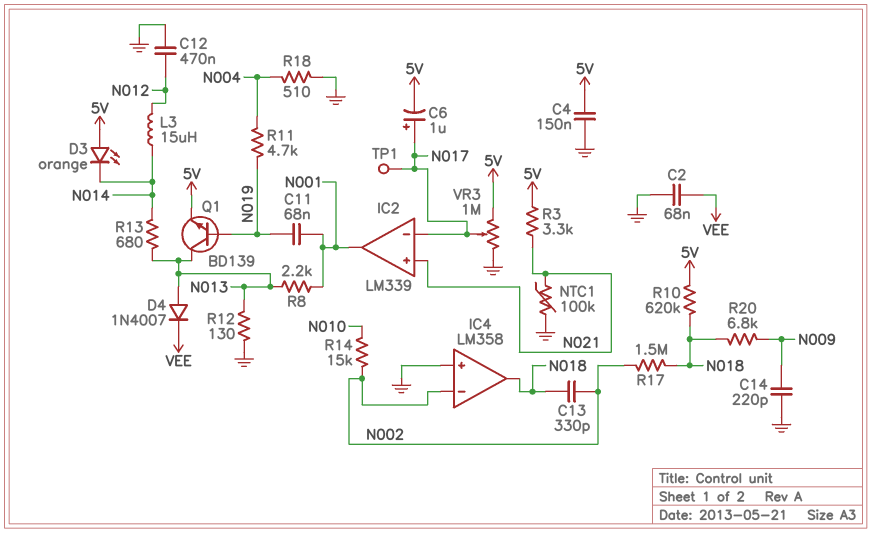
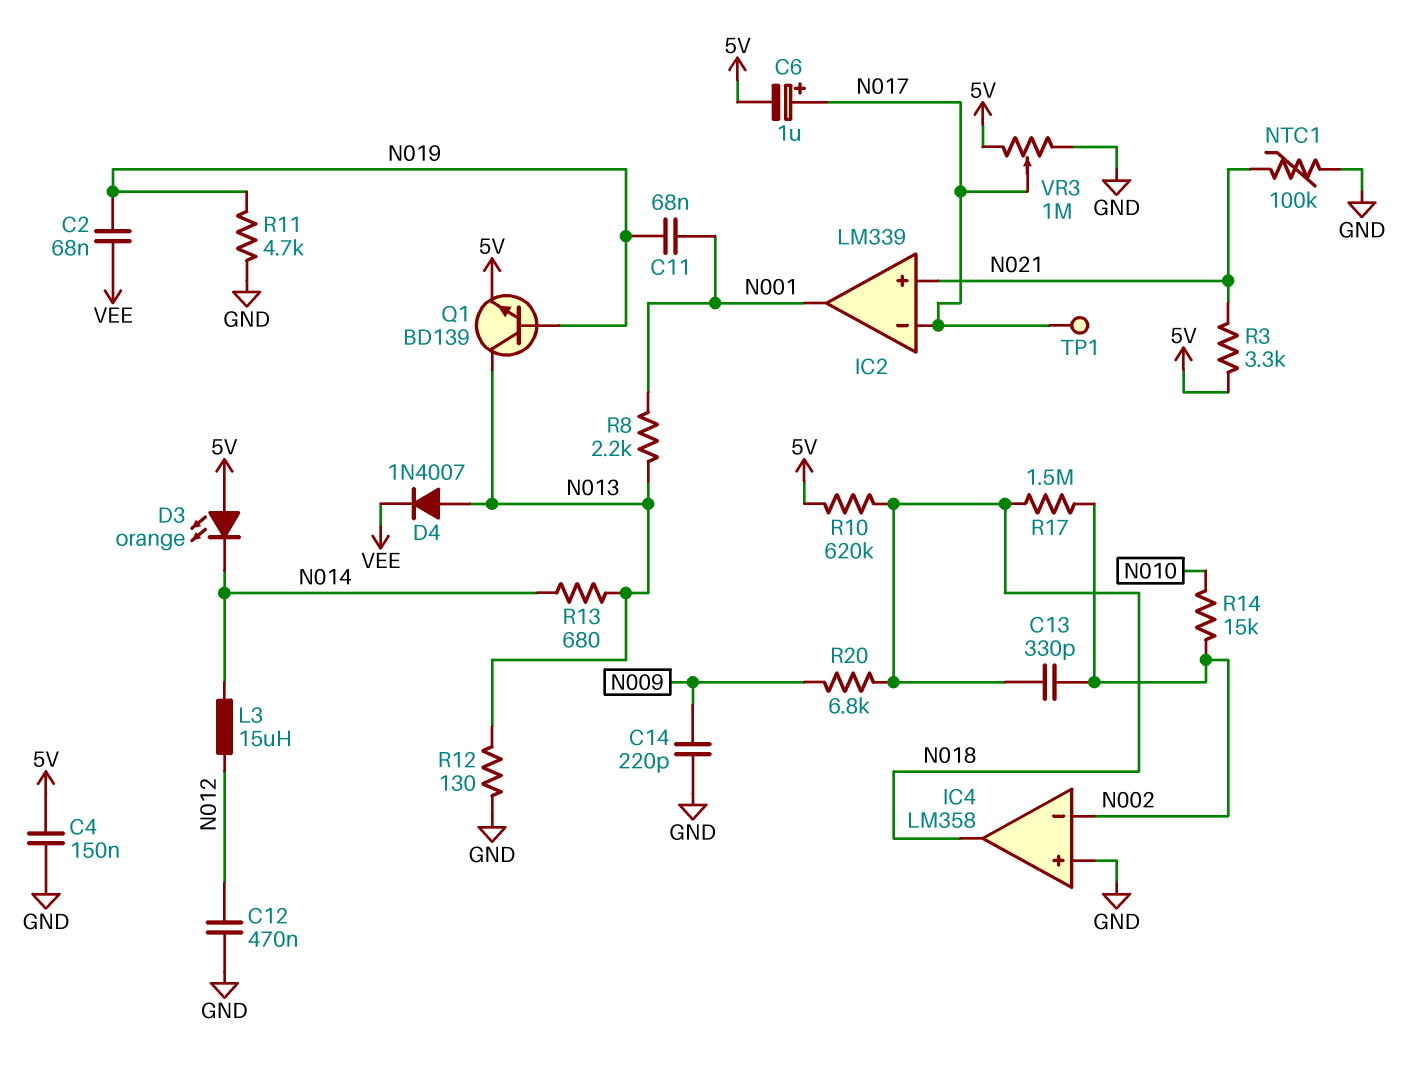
C2: 68nF (GND, VEE) -> 68nF (N019, VEE)
R11: 4.7k (N004, N019) -> 4.7k (GND, N019)
R18: 510 (GND, N004) -> none

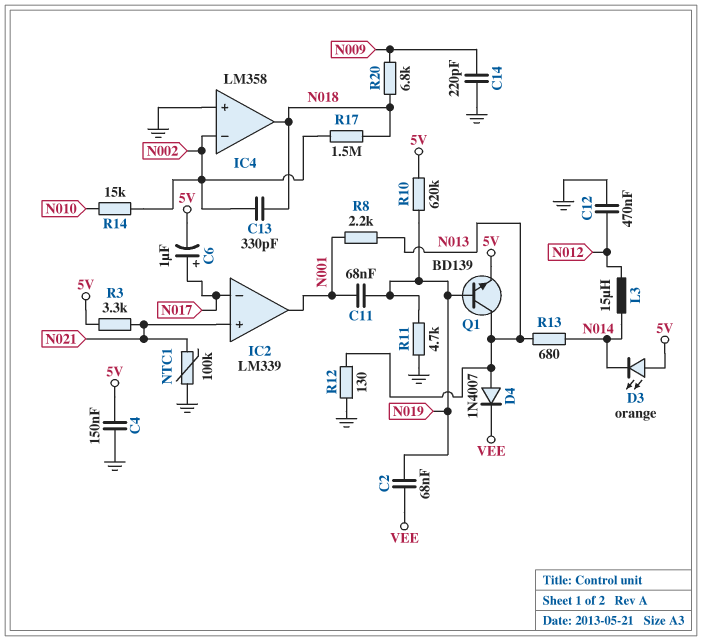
R10: 620k (5V, N018) -> 620k (5V, N019)
TP1: test point (N017) -> none
VR3: 1M (5V, GND, wiper N017) -> none

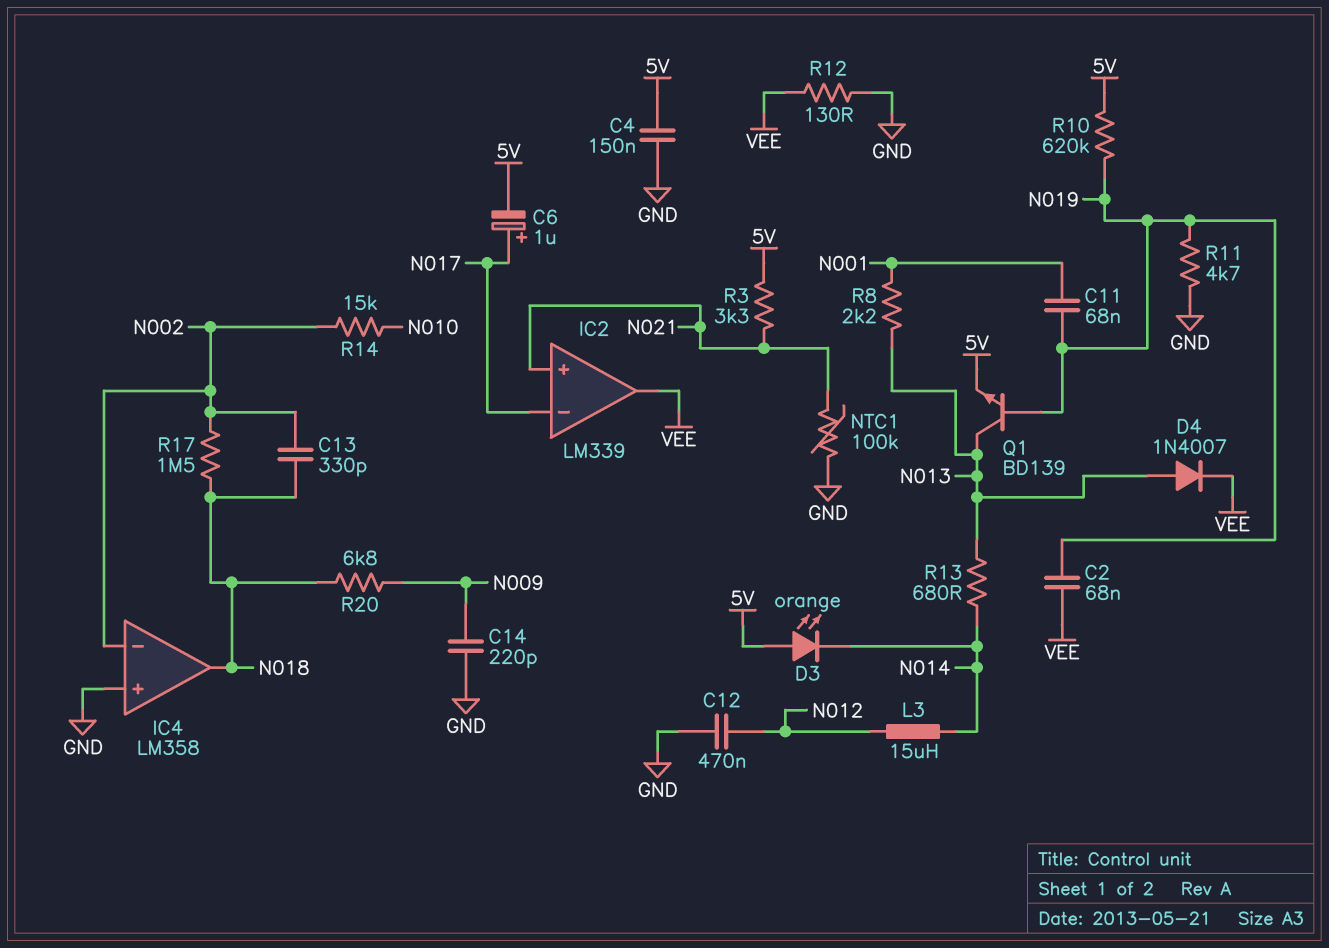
IC2 pin out: N001 -> VEE
R12: 130 (GND, N013) -> 130 (GND, VEE)

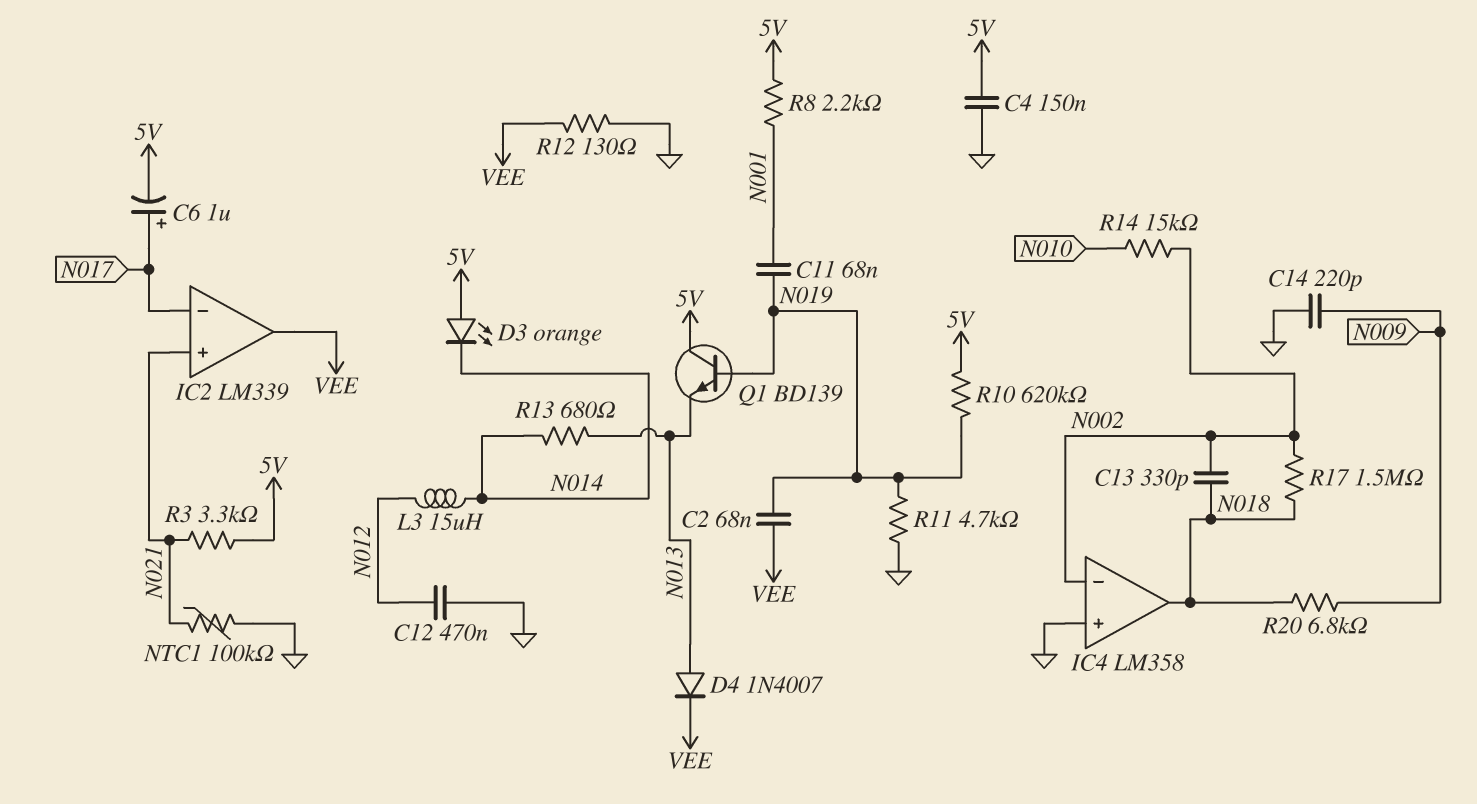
Q1: NPN BD139 (B N019, C N013, E 5V) -> NPN BD139 (B N019, C 5V, E N013)
R8: 2.2k (N001, N013) -> 2.2k (5V, N001)

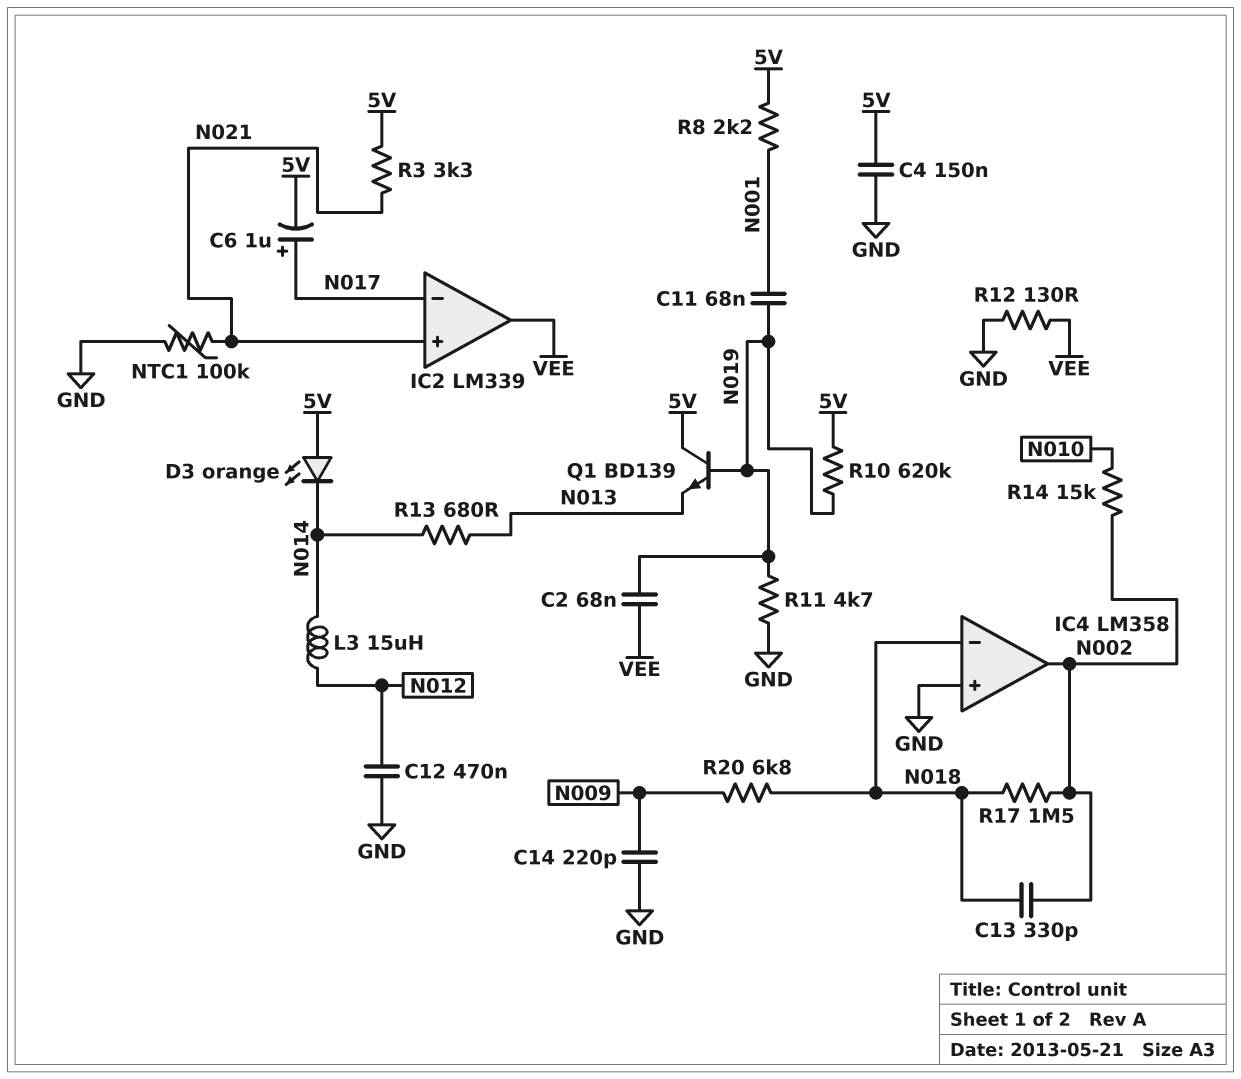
D4: diode 1N4007 (A N013, K VEE) -> none
IC4 pin in-: N002 -> N018
IC4 pin out: N018 -> N002

